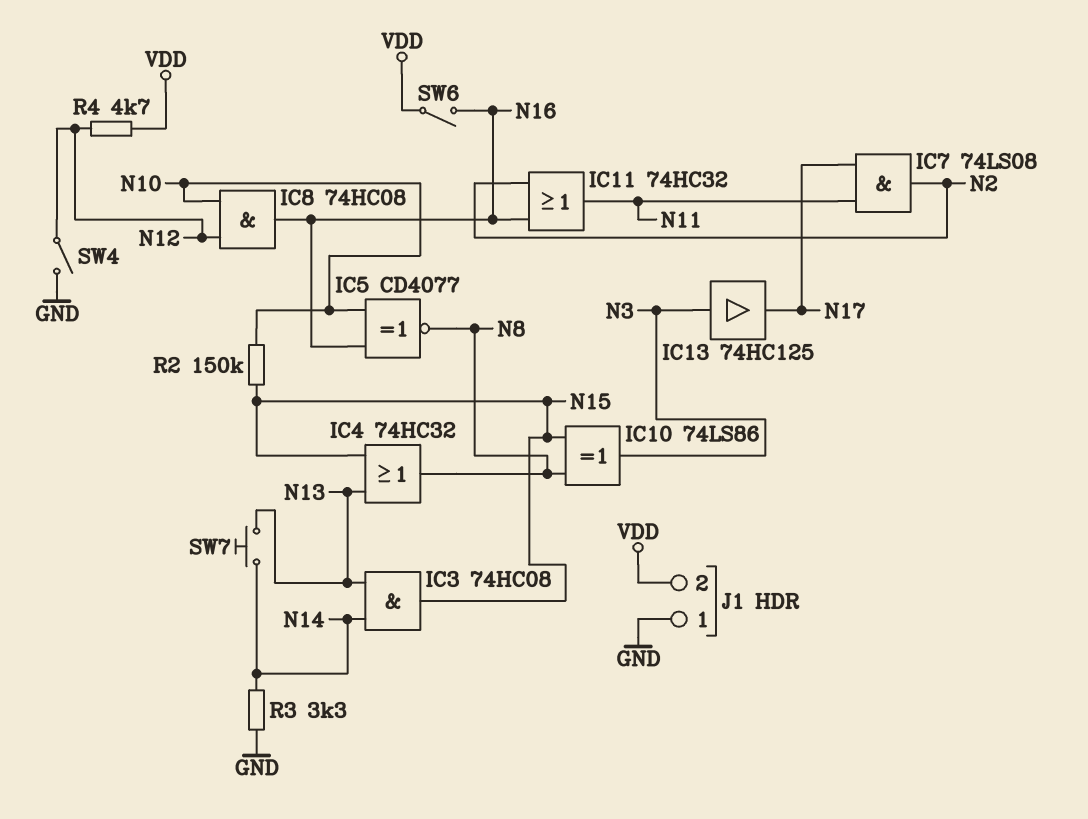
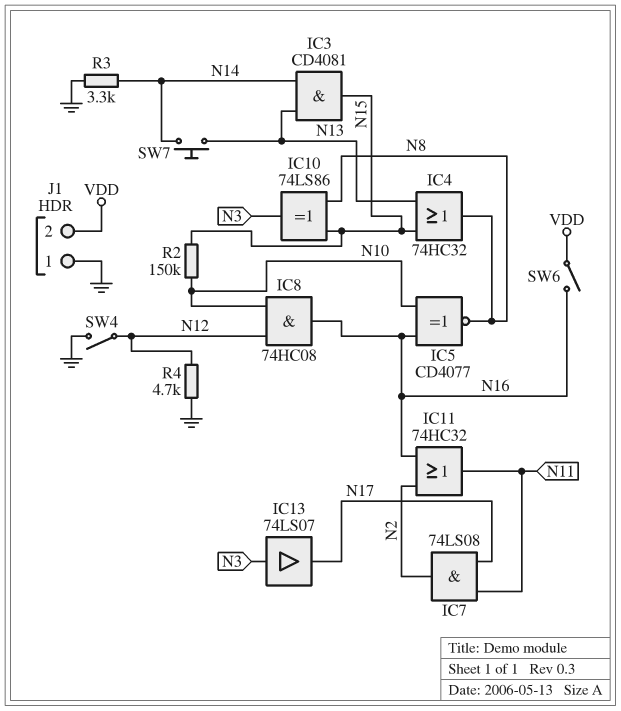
IC3: AND 74HC08 (in N13, in N14, out N15) -> AND CD4081 (in N13, in N14, out N15)
IC13: buffer 74HC125 (in N3, out N17) -> buffer 74LS07 (in N3, out N17)
R4: 4.7k (N12, VDD) -> 4.7k (GND, N12)

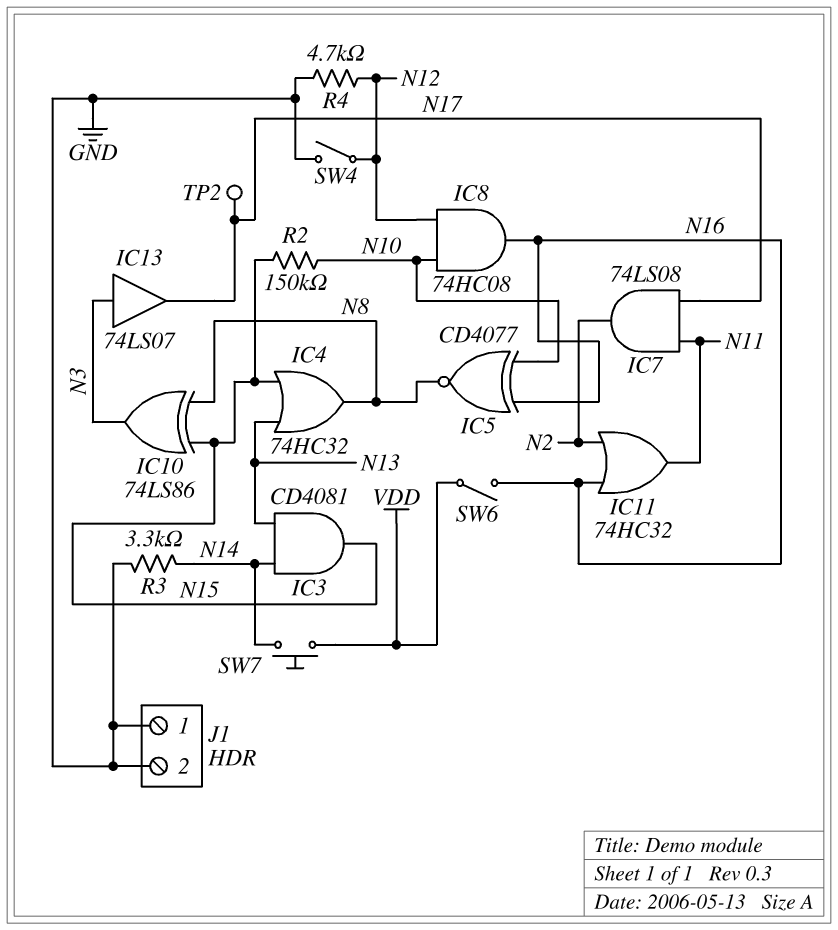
J1 pin 2: VDD -> GND
SW7: button (N13, N14) -> button (N14, VDD)
TP2: none -> test point (N17)

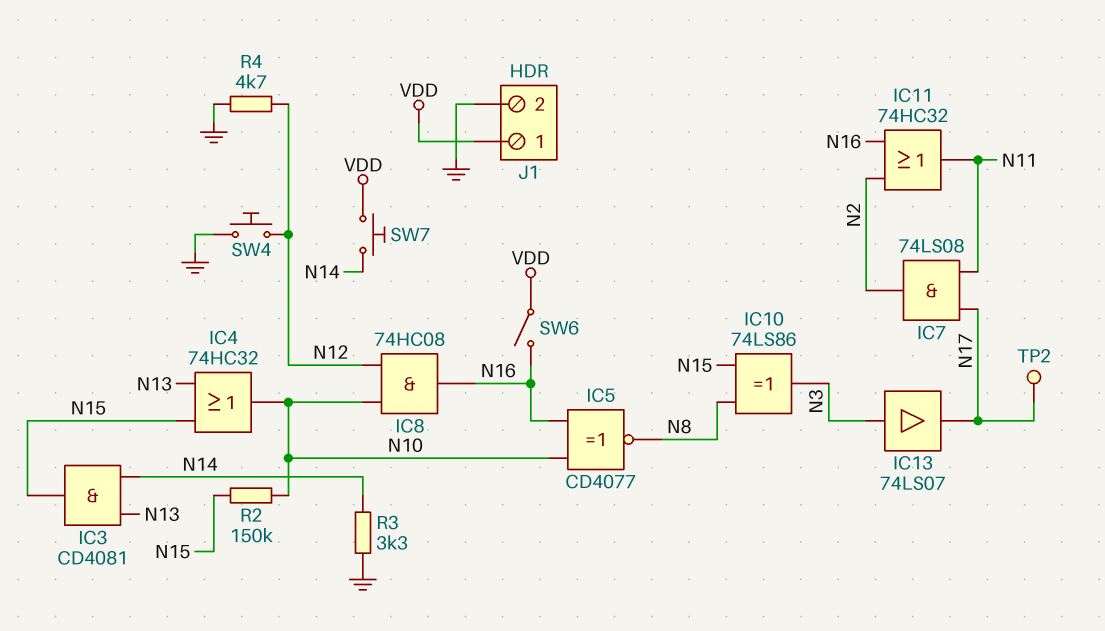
IC4: OR 74HC32 (in N13, in N15, out N8) -> OR 74HC32 (in N13, in N15, out N10)
J1 pin 1: GND -> VDD
SW4: switch (GND, N12) -> button (GND, N12)

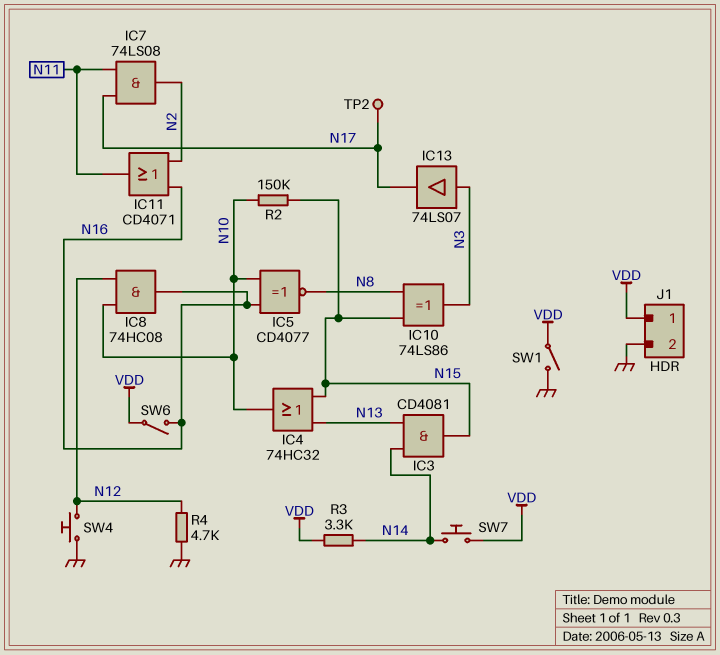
IC11: OR 74HC32 (in N2, in N16, out N11) -> OR CD4071 (in N2, in N16, out N11)
R3: 3.3k (GND, N14) -> 3.3k (N14, VDD)
SW1: none -> switch (GND, VDD)

